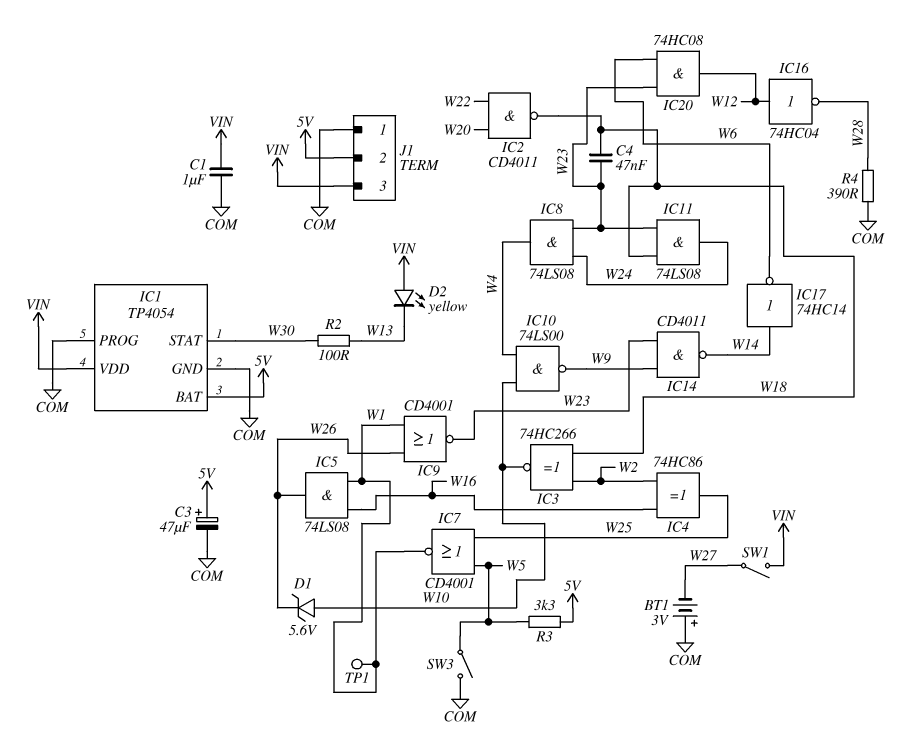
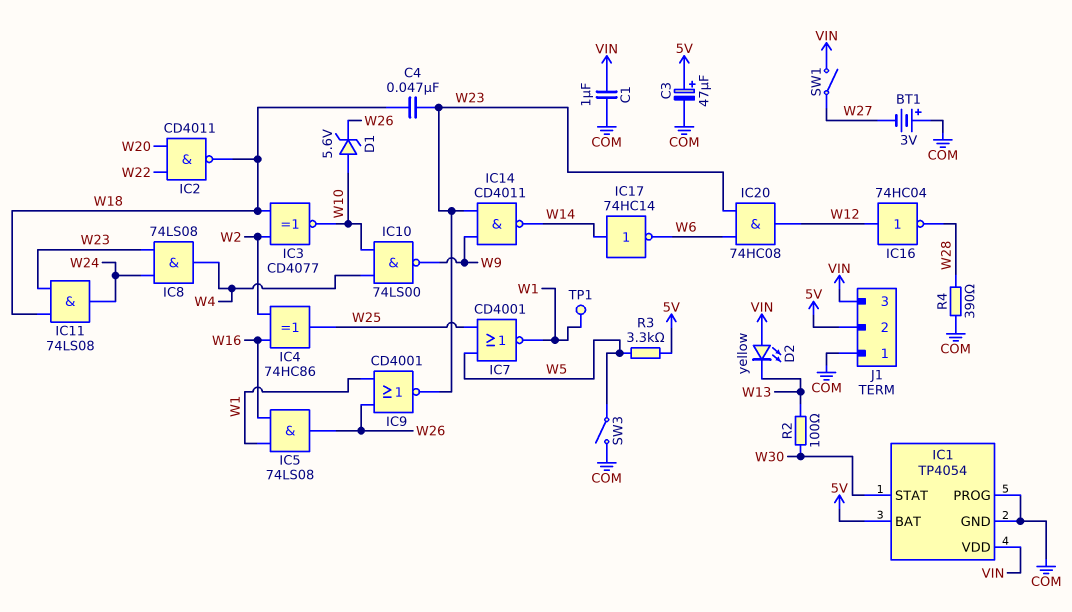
IC3: XNOR 74HC266 (in W2, in W18, out W10) -> XNOR CD4077 (in W2, in W18, out W10)

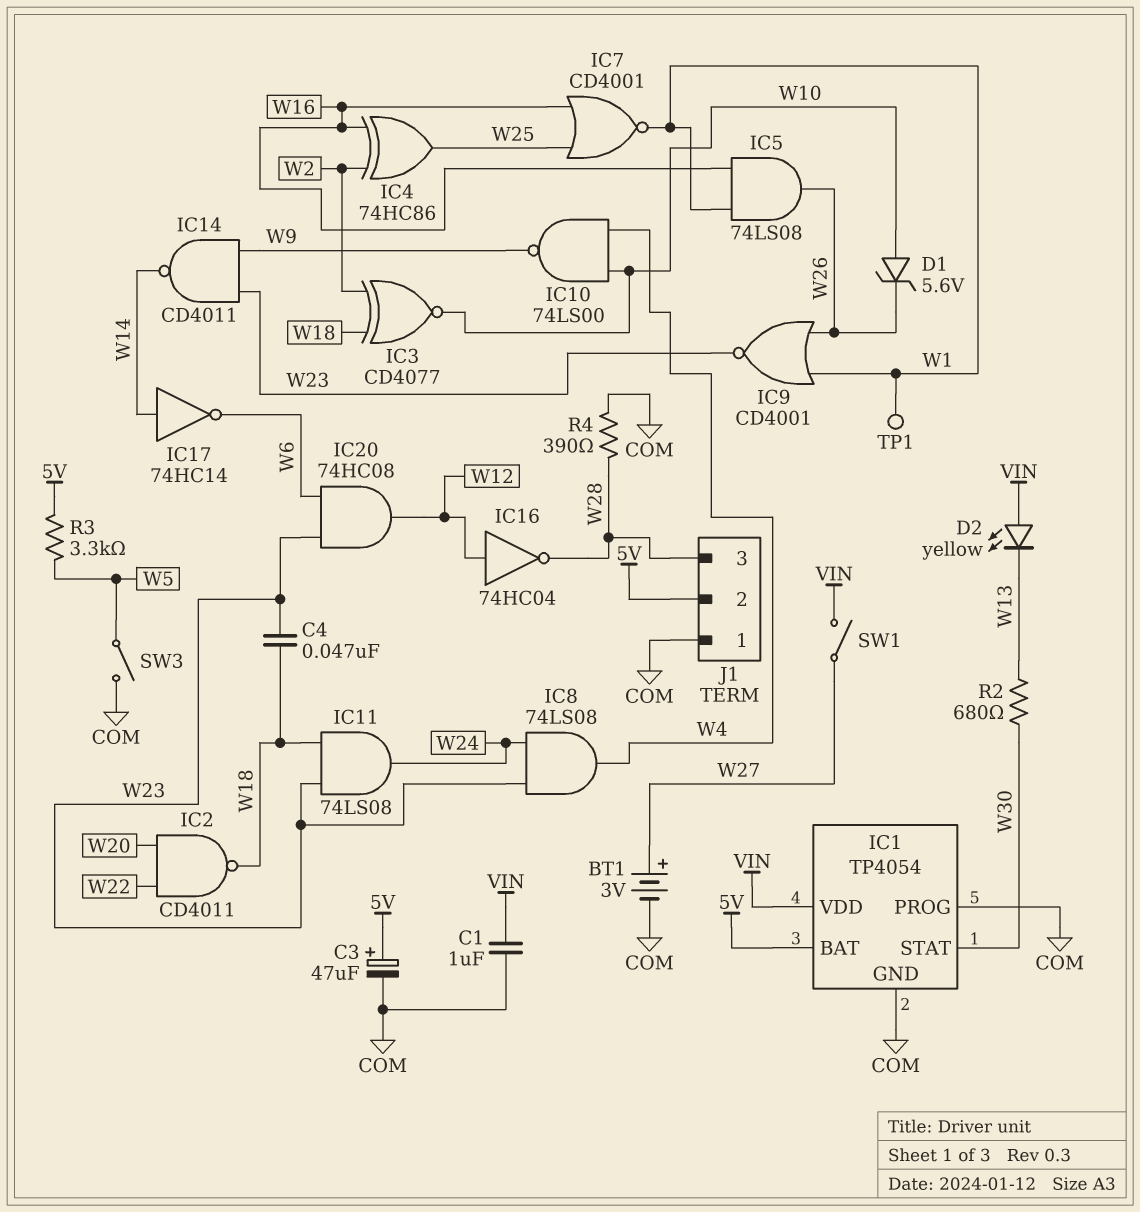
BT1: 3V (plus COM, minus W27) -> 3V (plus W27, minus COM)
IC7: NOR CD4001 (in W5, in W25, out W1) -> NOR CD4001 (in W16, in W25, out W1)
J1 pin 3: VIN -> W28
R2: 100 (W13, W30) -> 680 (W13, W30)

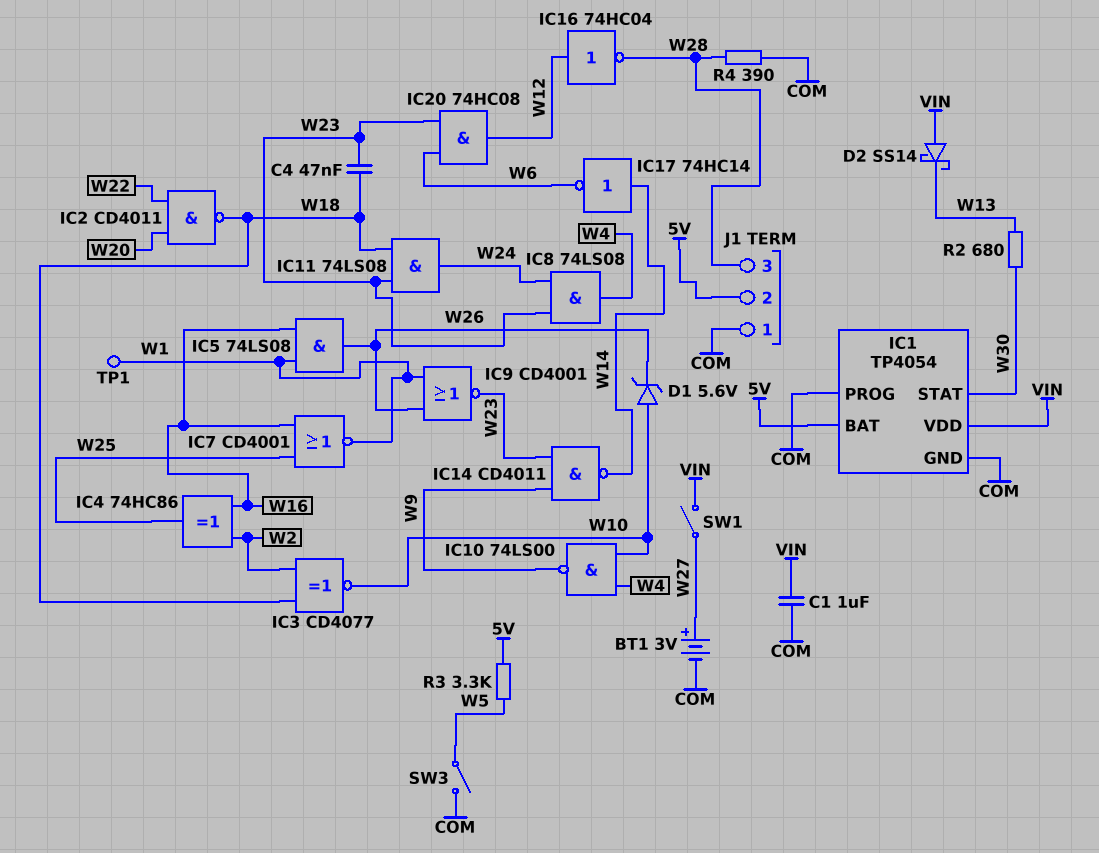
C3: 47uF (plus 5V, minus COM) -> none
D2: LED yellow (A VIN, K W13) -> schottky SS14 (A VIN, K W13)

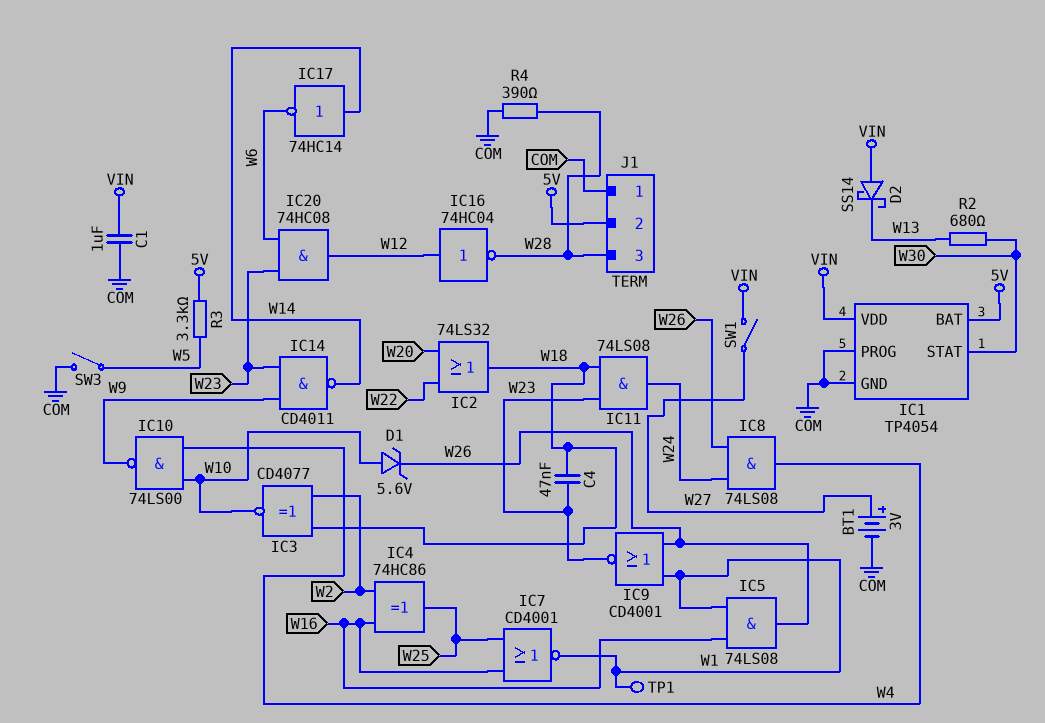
IC2: NAND CD4011 (in W20, in W22, out W18) -> OR 74LS32 (in W20, in W22, out W18)
IC8: AND 74LS08 (in W23, in W24, out W4) -> AND 74LS08 (in W24, in W26, out W4)

